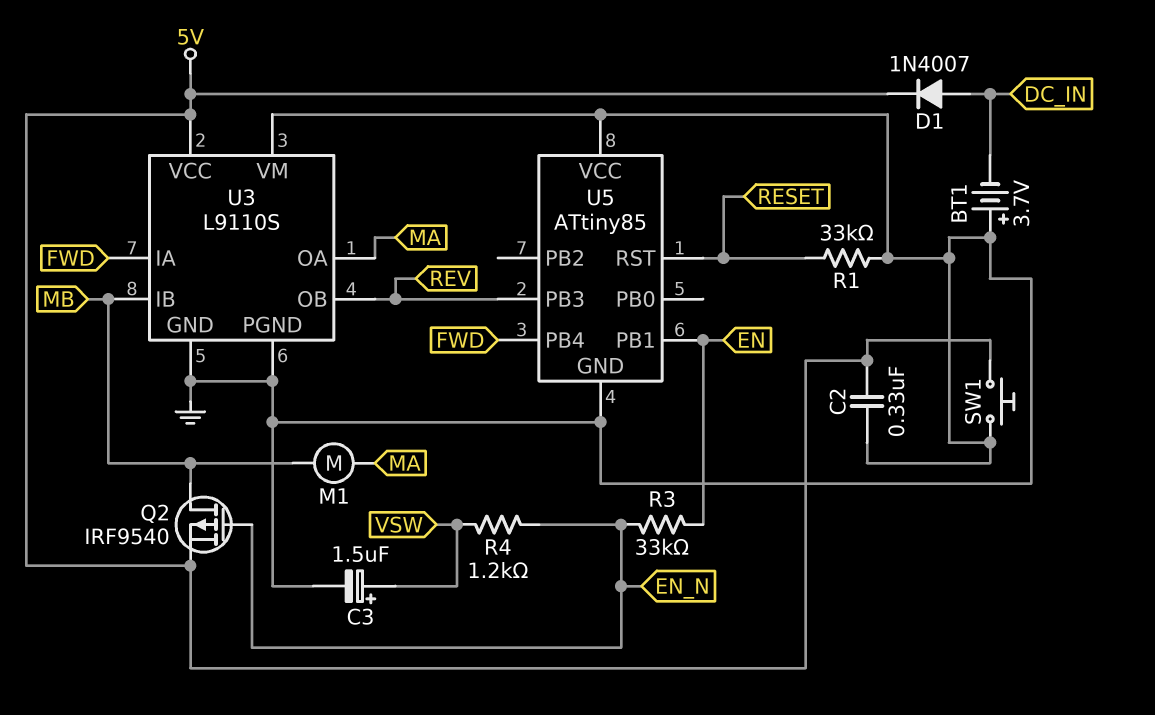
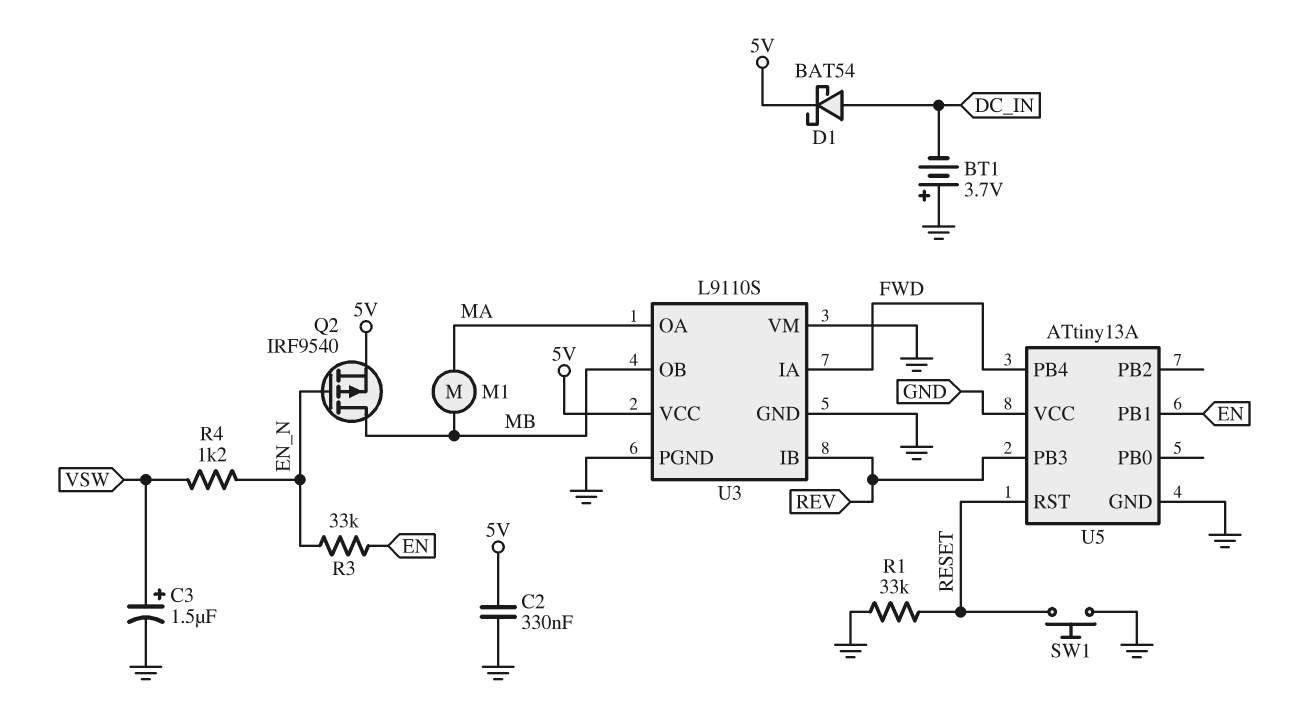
D1: diode 1N4007 (A DC_IN, K 5V) -> schottky BAT54 (A DC_IN, K 5V)
SW1: button (5V, GND) -> button (GND, RESET)
U3 pin IB: MB -> REV
U3 pin OB: REV -> MB
U5: ATtiny85 -> ATtiny13A

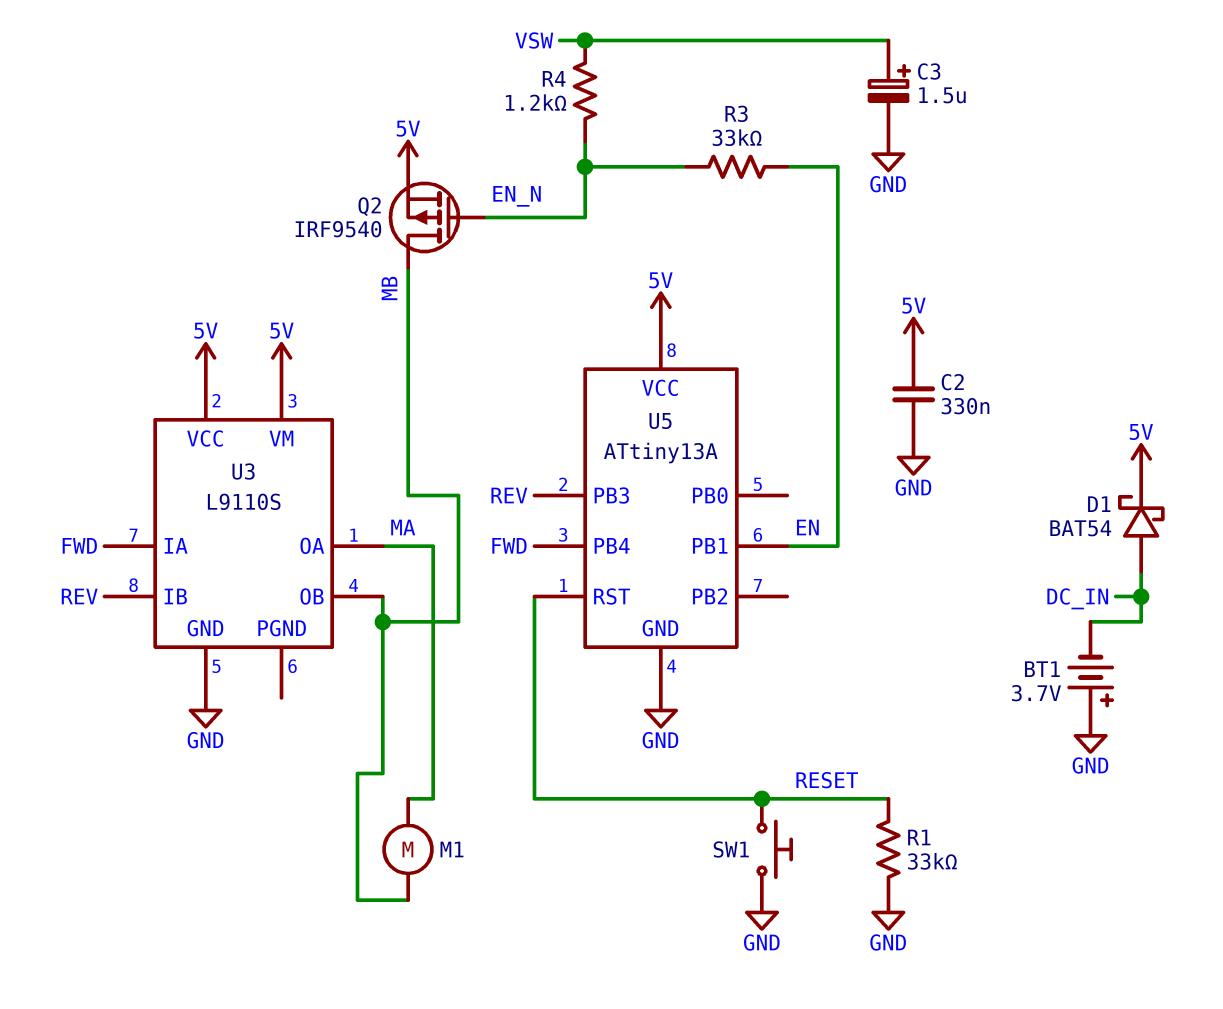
U3 pin PGND: GND -> none
U3 pin VM: GND -> 5V
U5 pin VCC: GND -> 5V

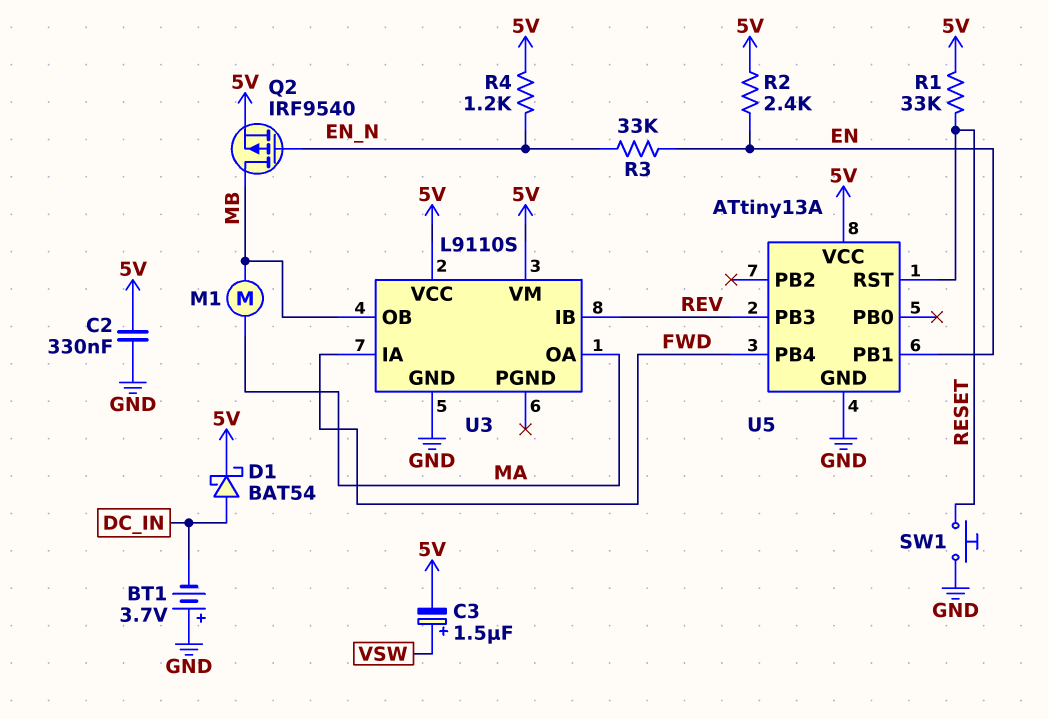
C3: 1.5uF (plus VSW, minus GND) -> 1.5uF (plus VSW, minus 5V)
R1: 33k (GND, RESET) -> 33k (5V, RESET)
R2: none -> 2.4k (5V, EN)
R4: 1.2k (EN_N, VSW) -> 1.2k (5V, EN_N)

